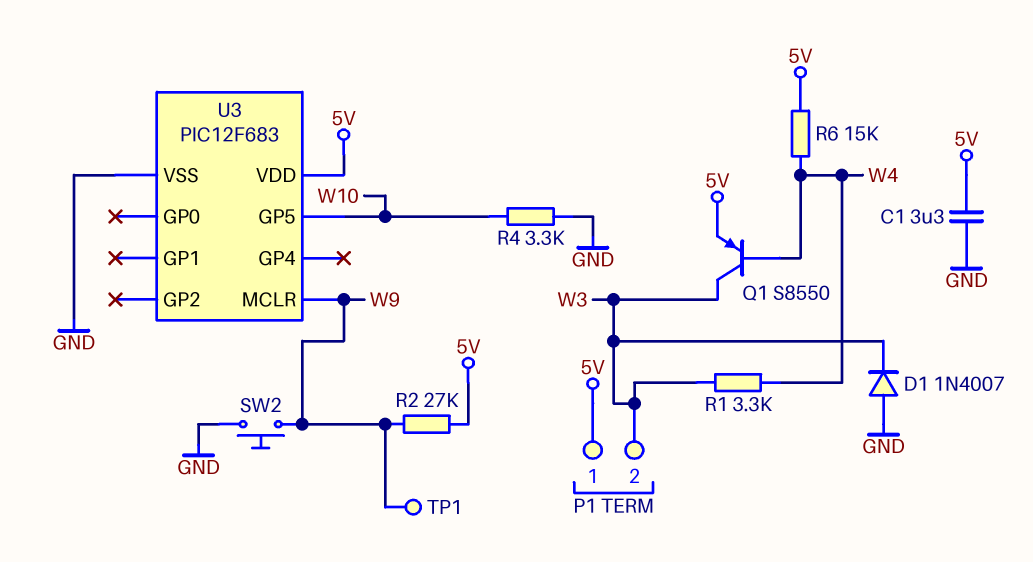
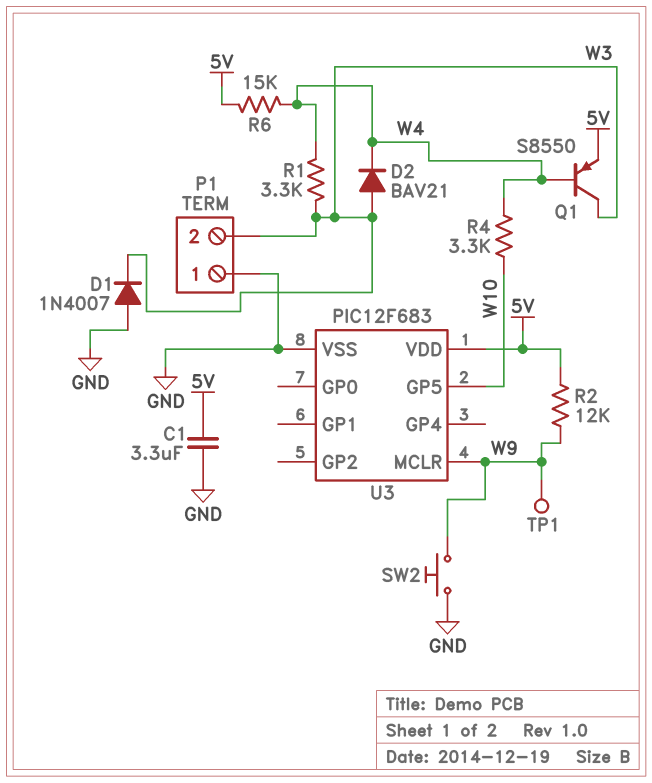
D2: none -> diode BAV21 (A W3, K W4)
P1 pin 1: 5V -> GND
R2: 27k (5V, W9) -> 12k (5V, W9)
R4: 3.3k (GND, W10) -> 3.3k (W4, W10)

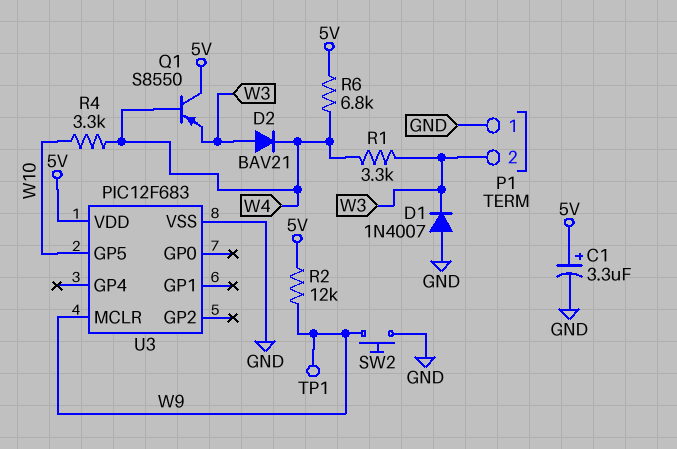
C1: 3.3uF (5V, GND) -> 3.3uF (plus 5V, minus GND)
Q1: PNP S8550 (B W4, C W3, E 5V) -> PNP S8550 (B W4, C 5V, E W3)
R6: 15k (5V, W4) -> 6.8k (5V, W4)

